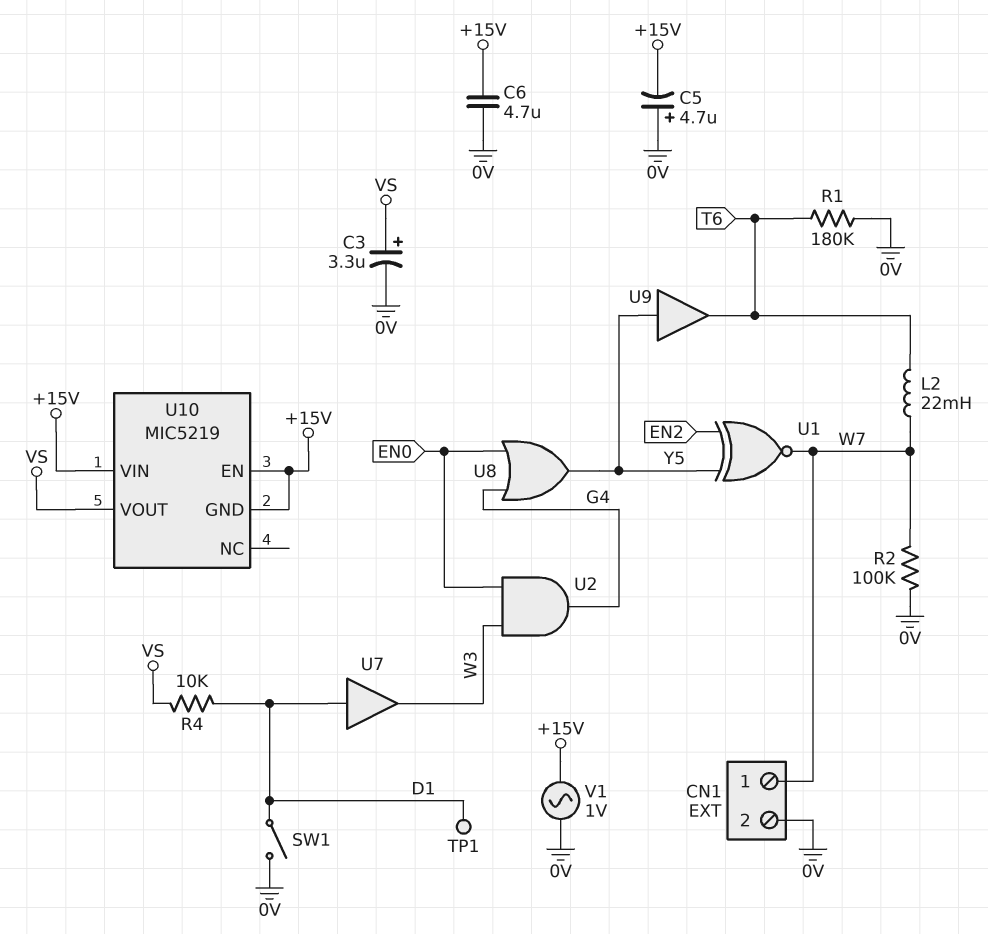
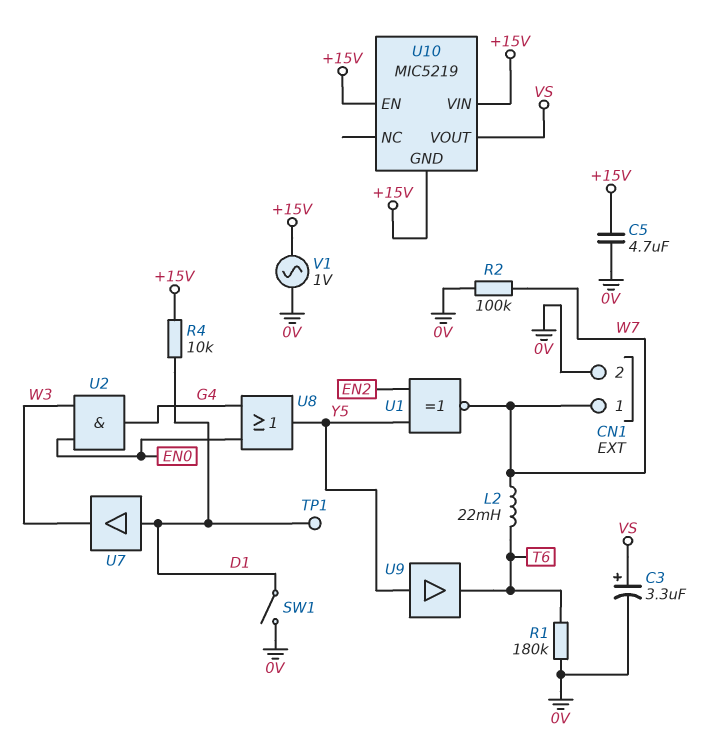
C5: 4.7uF (plus 0V, minus +15V) -> 4.7uF (+15V, 0V)
C6: 4.7uF (+15V, 0V) -> none
R4: 10k (D1, VS) -> 10k (+15V, D1)

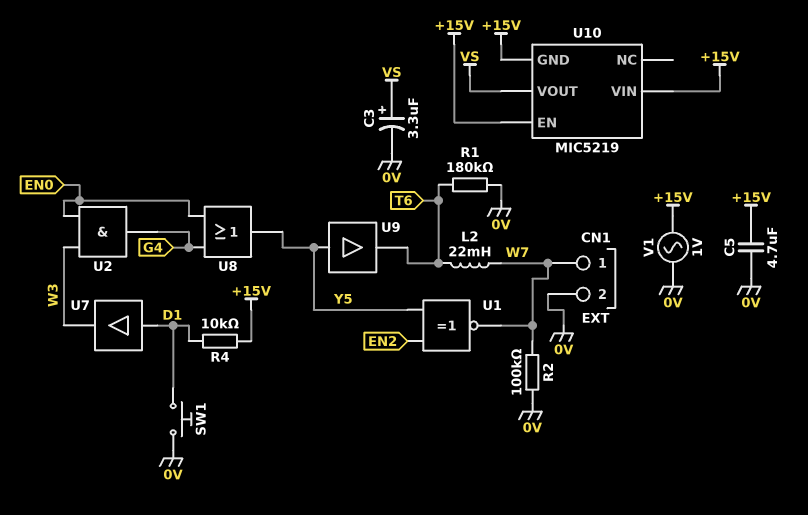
SW1: switch (0V, D1) -> button (0V, D1)
TP1: test point (D1) -> none

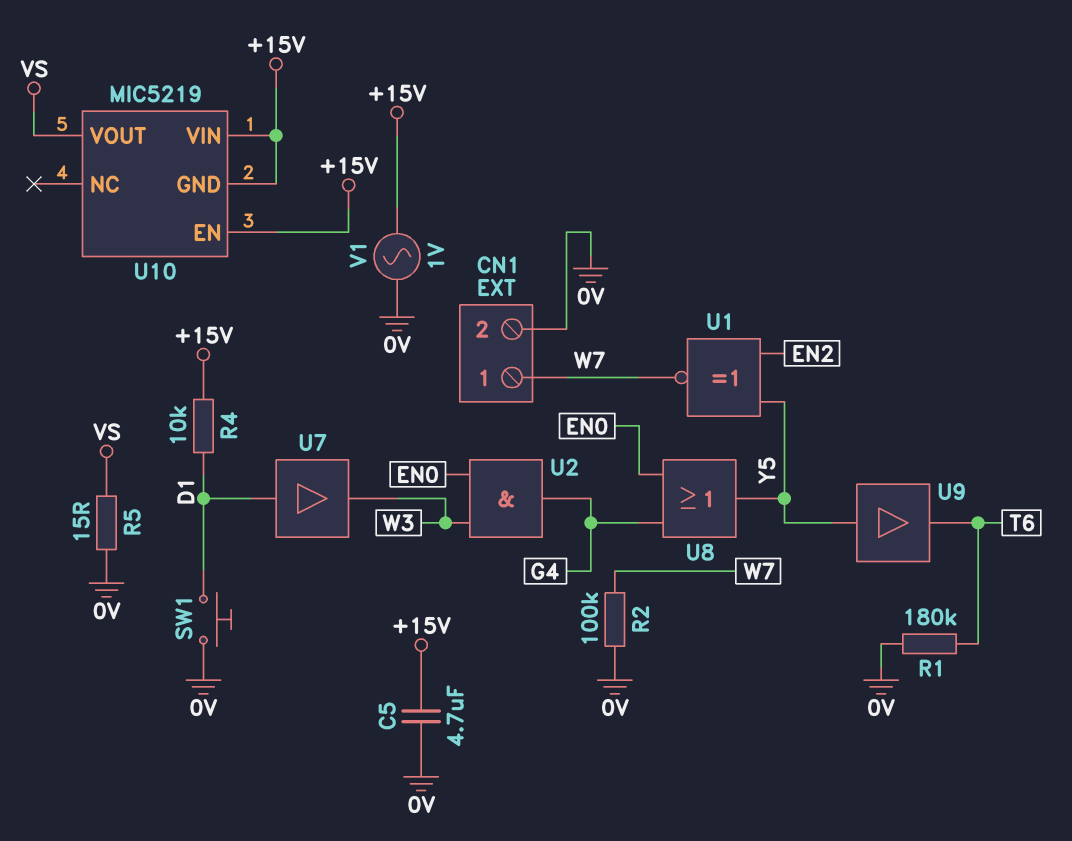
C3: 3.3uF (plus VS, minus 0V) -> none
L2: 22mH (T6, W7) -> none
R5: none -> 15 (0V, VS)

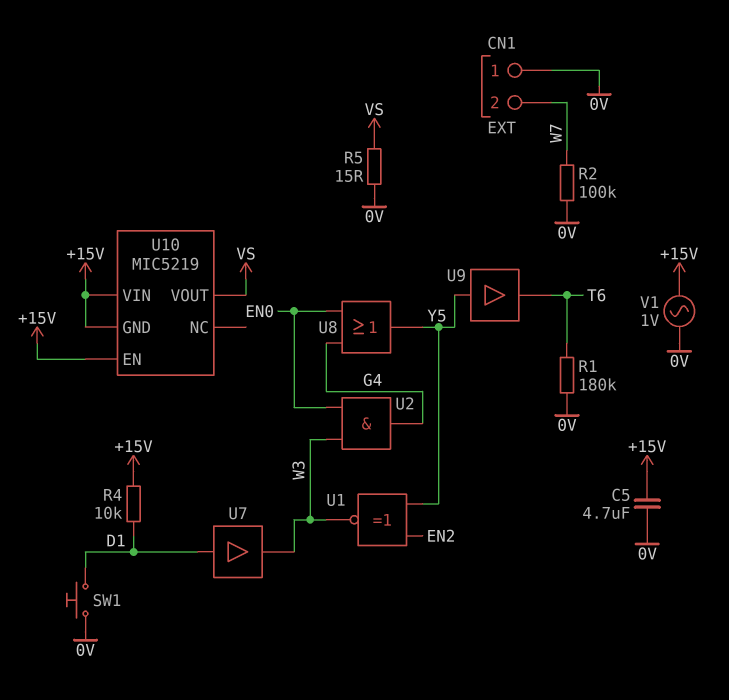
CN1 pin 1: W7 -> 0V
CN1 pin 2: 0V -> W7
U1: XNOR (in EN2, in Y5, out W7) -> XNOR (in EN2, in Y5, out W3)

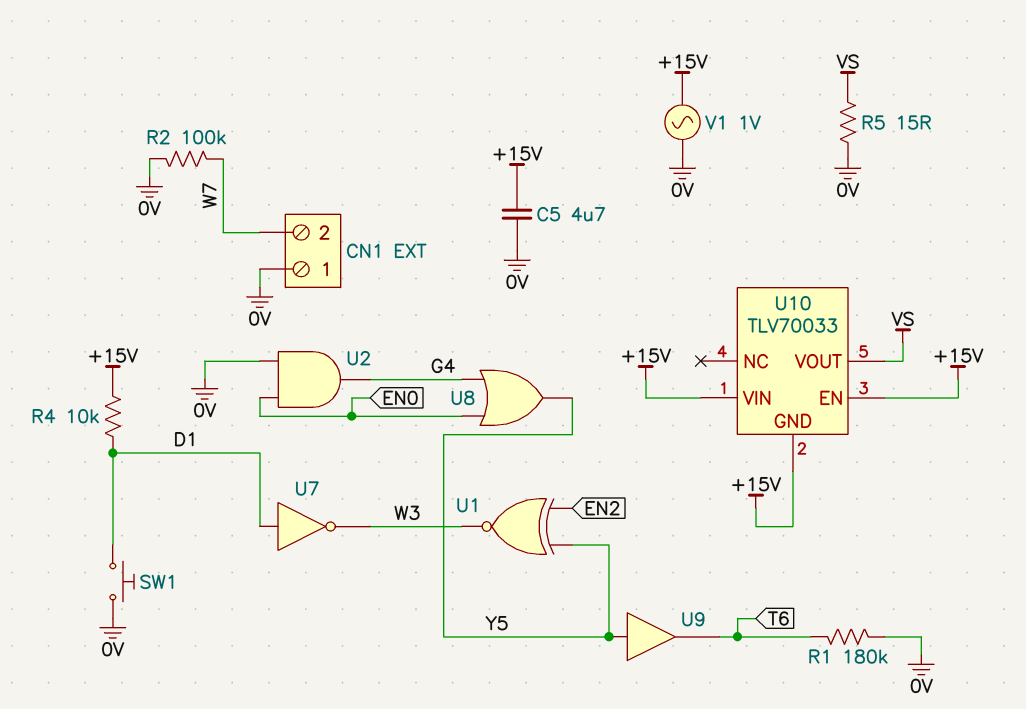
U2: AND (in EN0, in W3, out G4) -> AND (in 0V, in EN0, out G4)
U7: buffer (in D1, out W3) -> NOT (in D1, out W3)
U10: MIC5219 -> TLV70033

